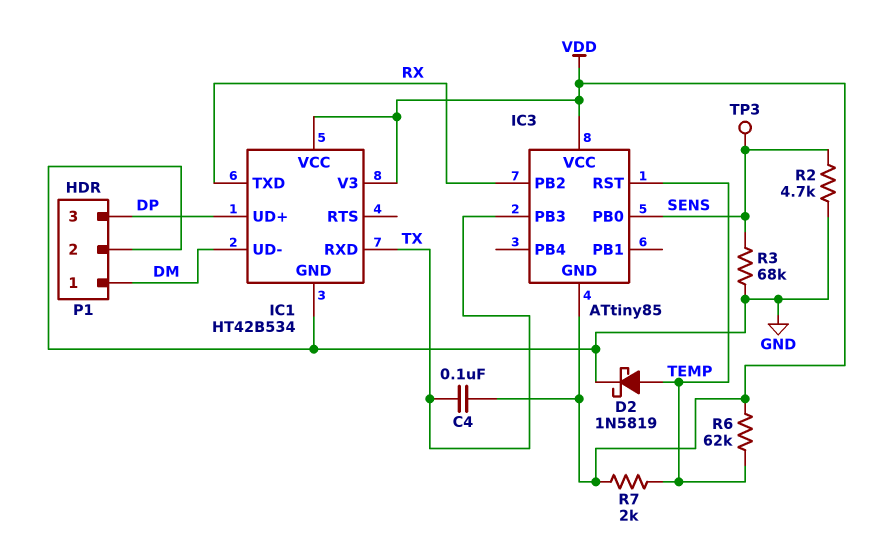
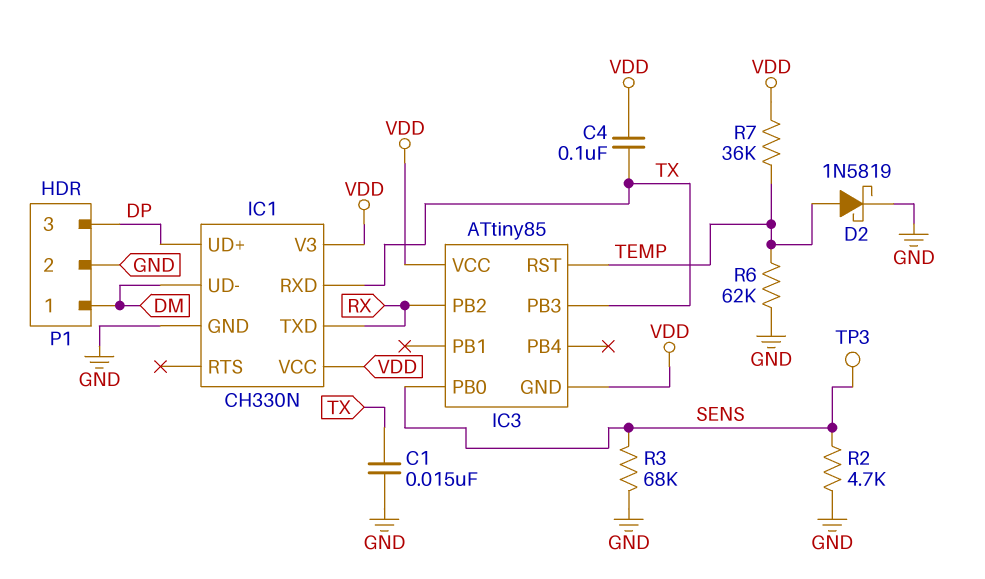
C1: none -> 15nF (GND, TX)
IC1: HT42B534 -> CH330N
R6: 62k (TEMP, VDD) -> 62k (GND, TEMP)
R7: 2k (TEMP, VDD) -> 36k (TEMP, VDD)

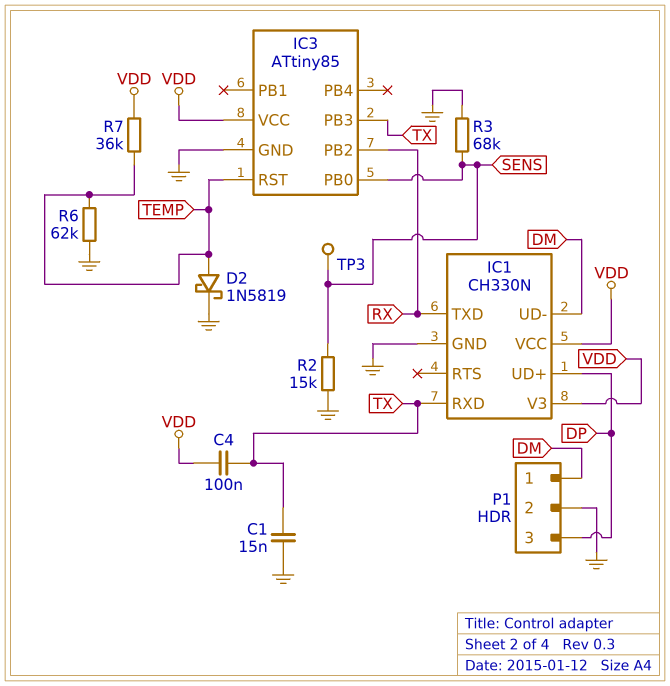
IC3 pin GND: VDD -> GND
R2: 4.7k (GND, SENS) -> 15k (GND, SENS)

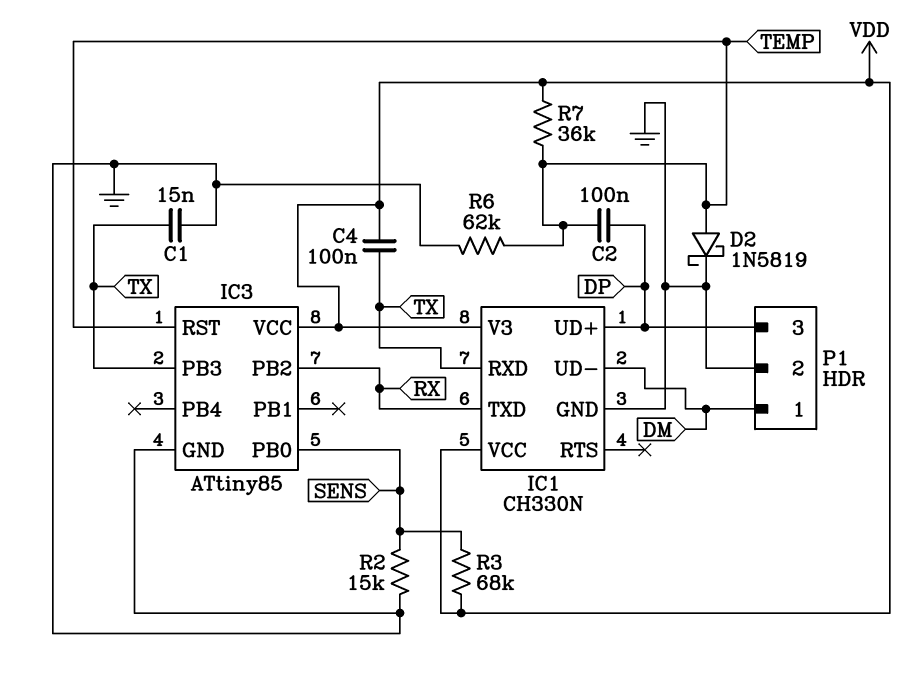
C2: none -> 100nF (DP, TEMP)
R3: 68k (GND, SENS) -> 68k (SENS, VDD)
TP3: test point (SENS) -> none

